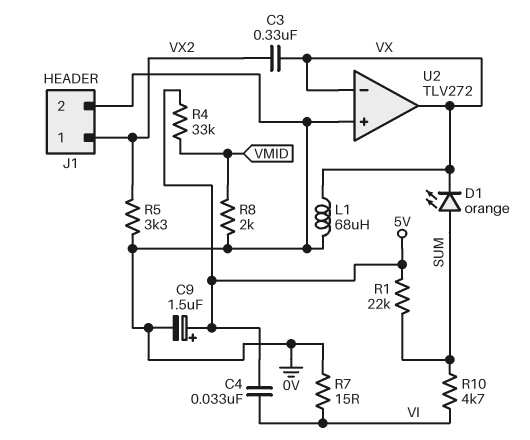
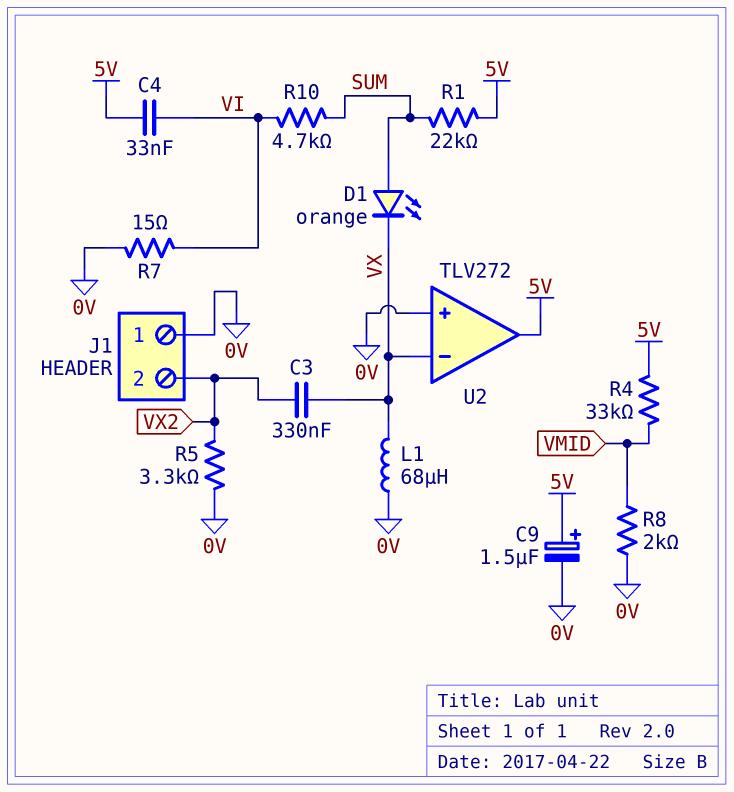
J1 pin 1: VX2 -> 0V
J1 pin 2: 0V -> VX2
U2 pin out: VX -> 5V

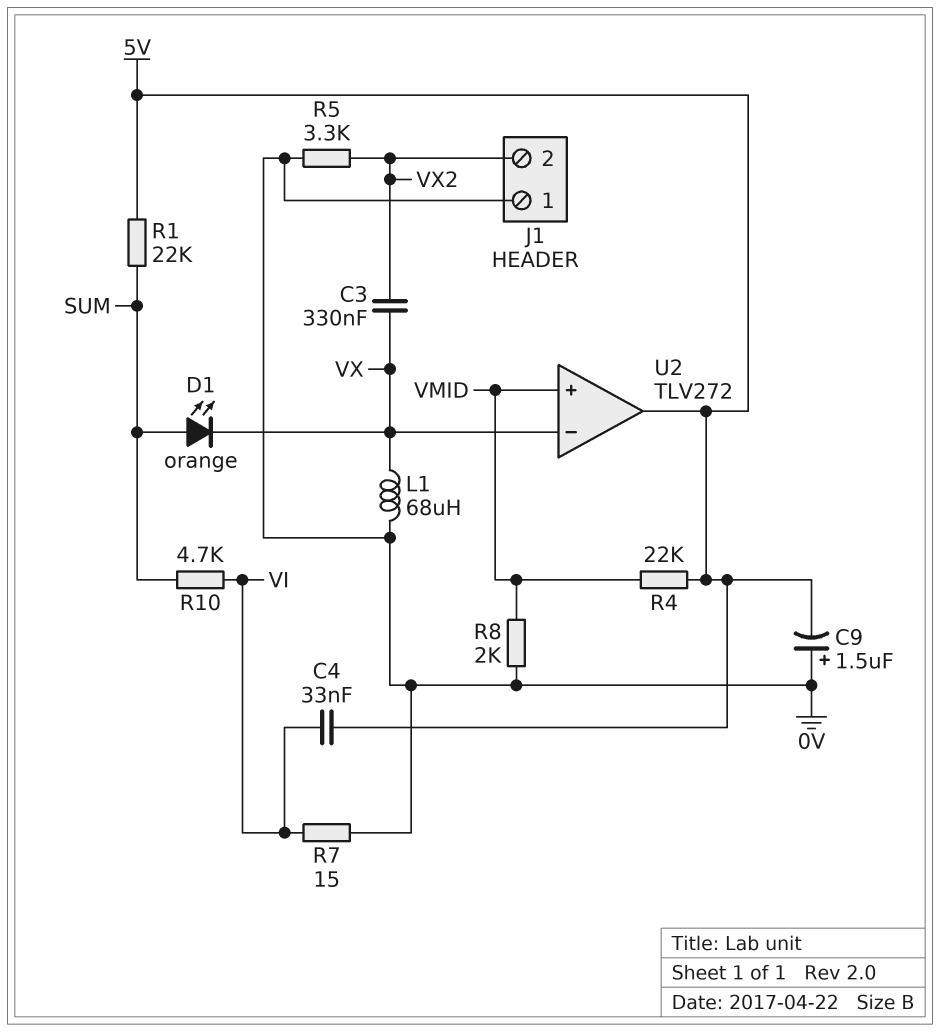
C9: 1.5uF (plus 5V, minus 0V) -> 1.5uF (plus 0V, minus 5V)
R4: 33k (5V, VMID) -> 22k (5V, VMID)
U2 pin in+: 0V -> VMID

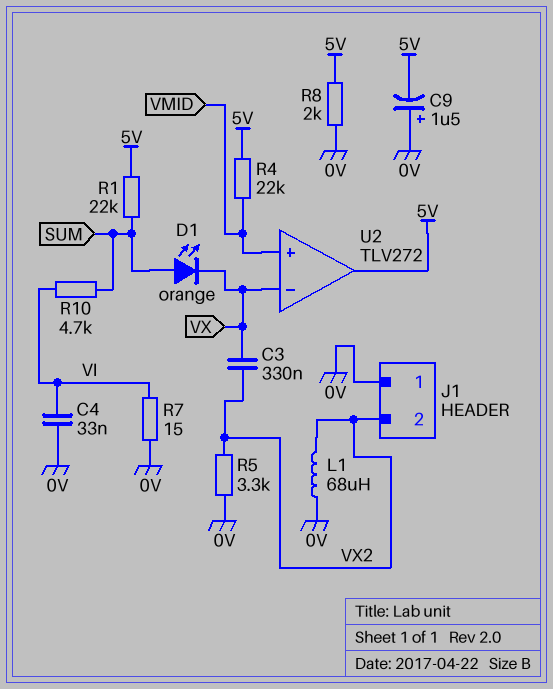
C4: 33nF (5V, VI) -> 33nF (0V, VI)
L1: 68uH (0V, VX) -> 68uH (0V, VX2)
R8: 2k (0V, VMID) -> 2k (0V, 5V)

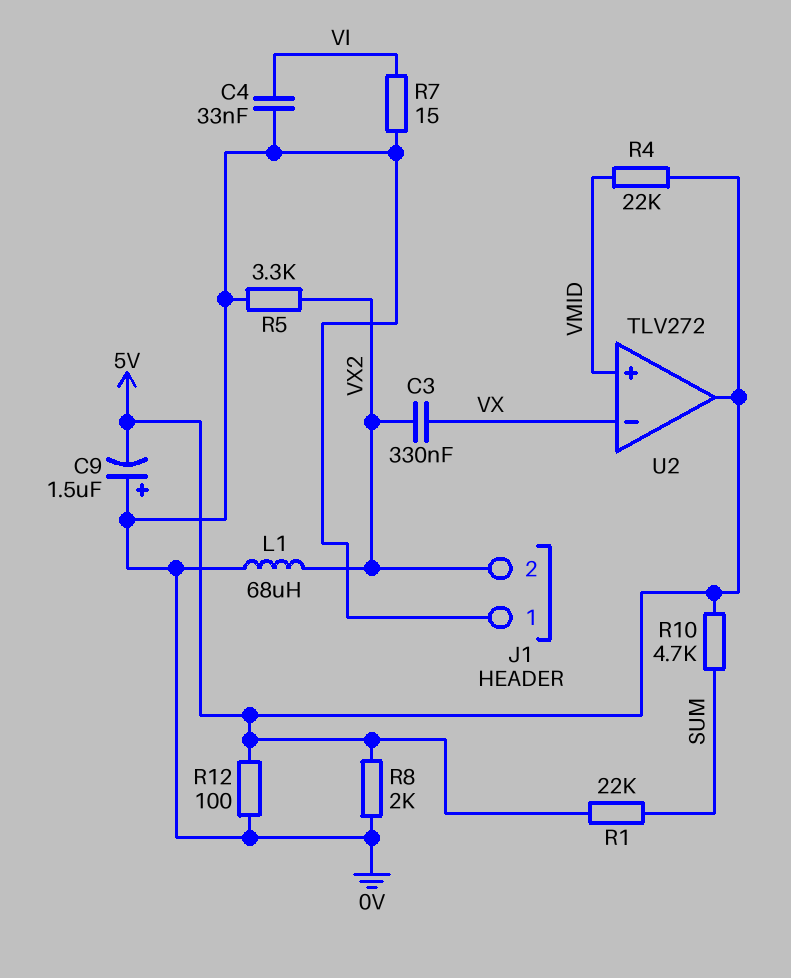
D1: LED orange (A SUM, K VX) -> none
R10: 4.7k (SUM, VI) -> 4.7k (5V, SUM)
R12: none -> 100 (0V, 5V)

